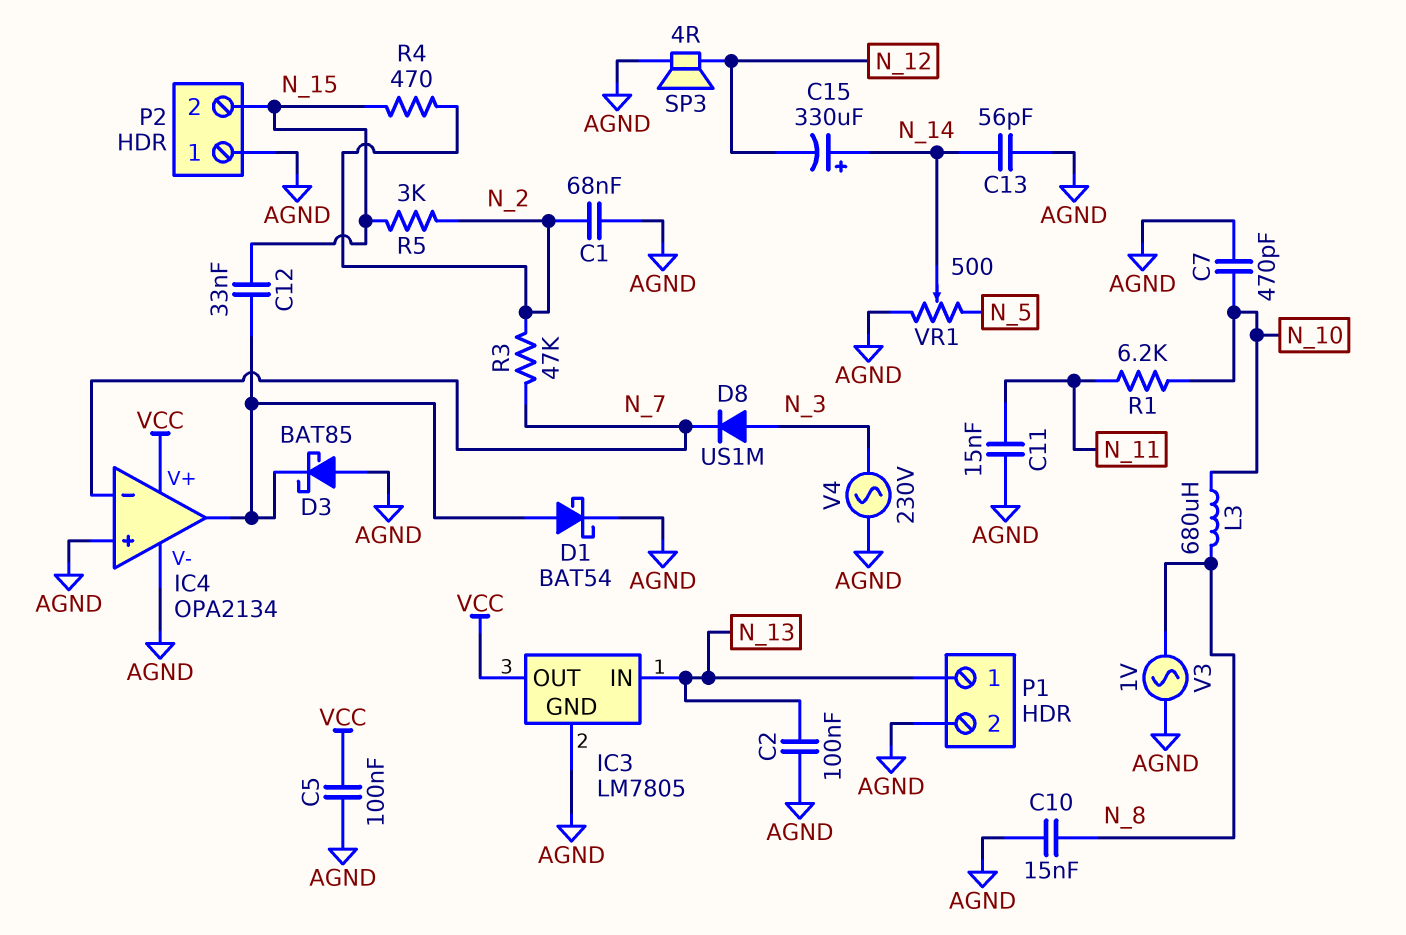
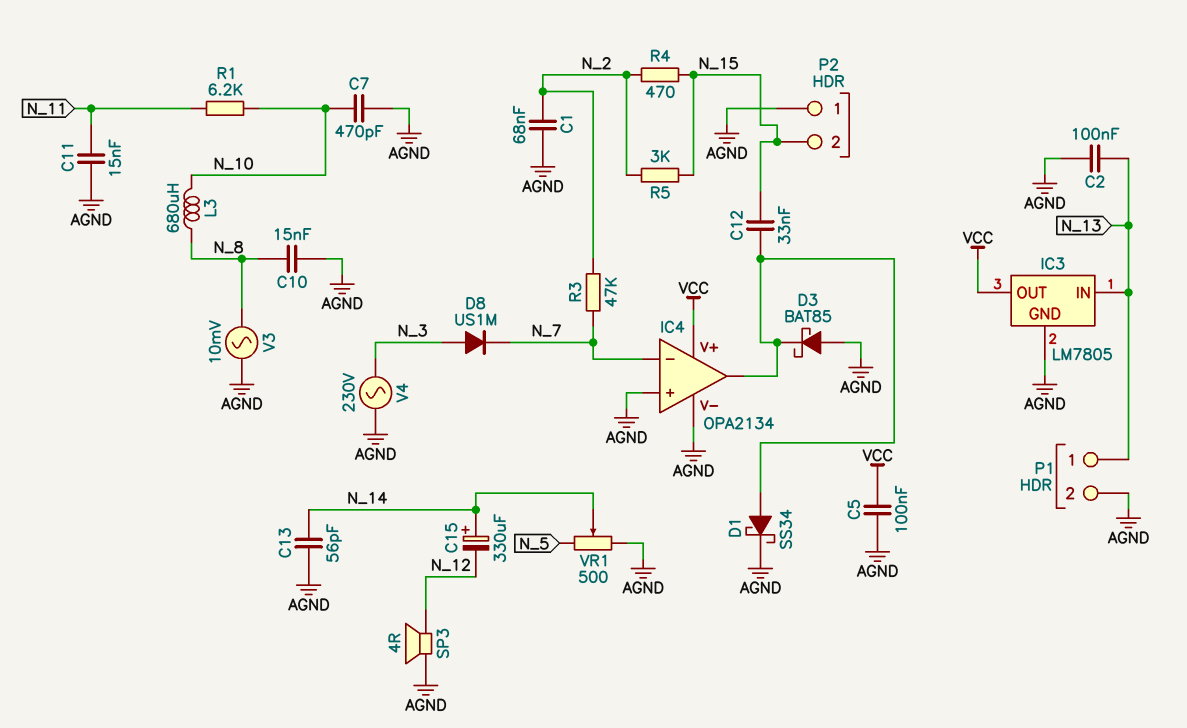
D1: schottky BAT54 (A IC4/out, K AGND) -> schottky SS34 (A IC4/out, K AGND)
V3: AC 1V (AGND, N_8) -> AC 10mV (AGND, N_8)

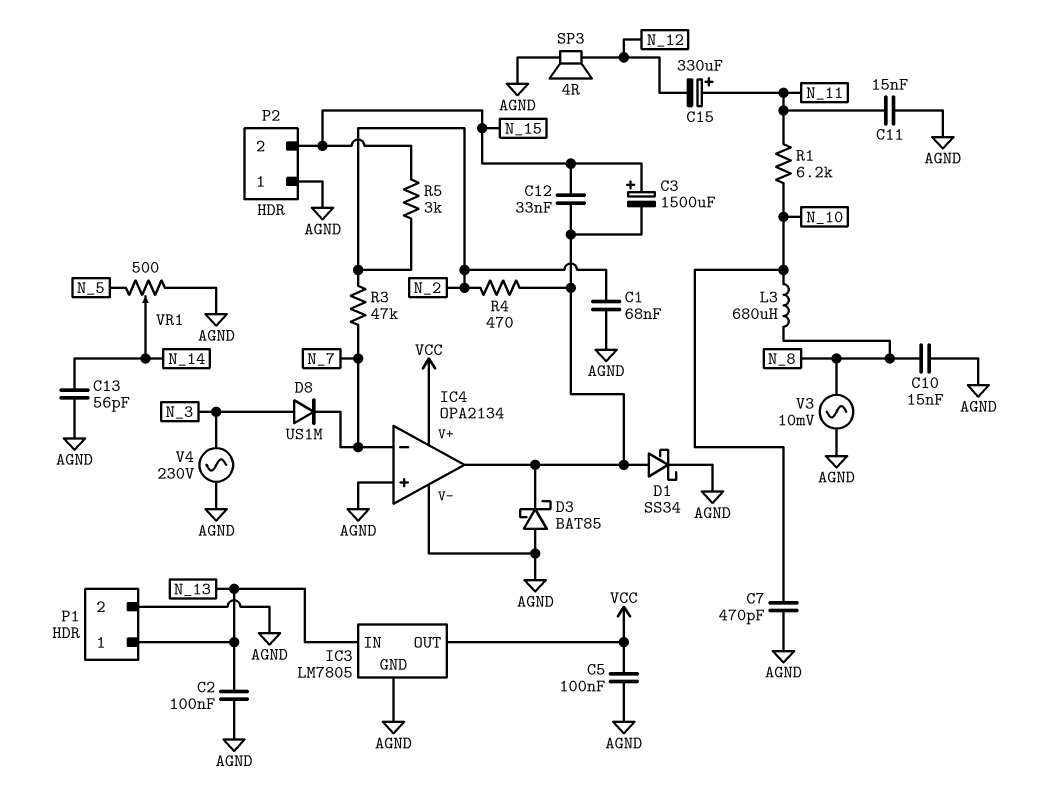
C3: none -> 1500uF (plus N_15, minus IC4/out)
C15: 330uF (plus N_14, minus N_12) -> 330uF (plus N_11, minus N_12)
R4: 470 (N_2, N_15) -> 470 (IC4/out, N_2)

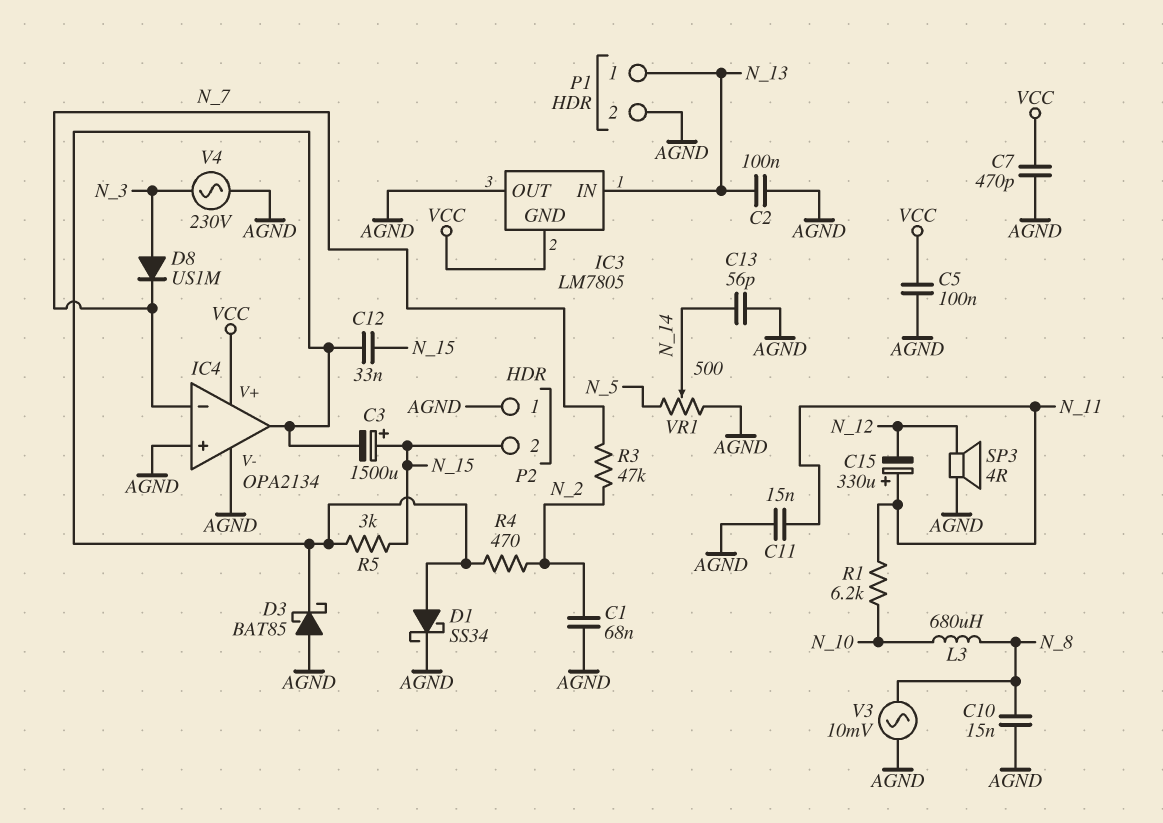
C7: 470pF (AGND, N_10) -> 470pF (AGND, VCC)
IC3 pin GND: AGND -> VCC
IC3 pin OUT: VCC -> AGND
R5: 3k (N_2, N_15) -> 3k (IC4/out, N_15)

